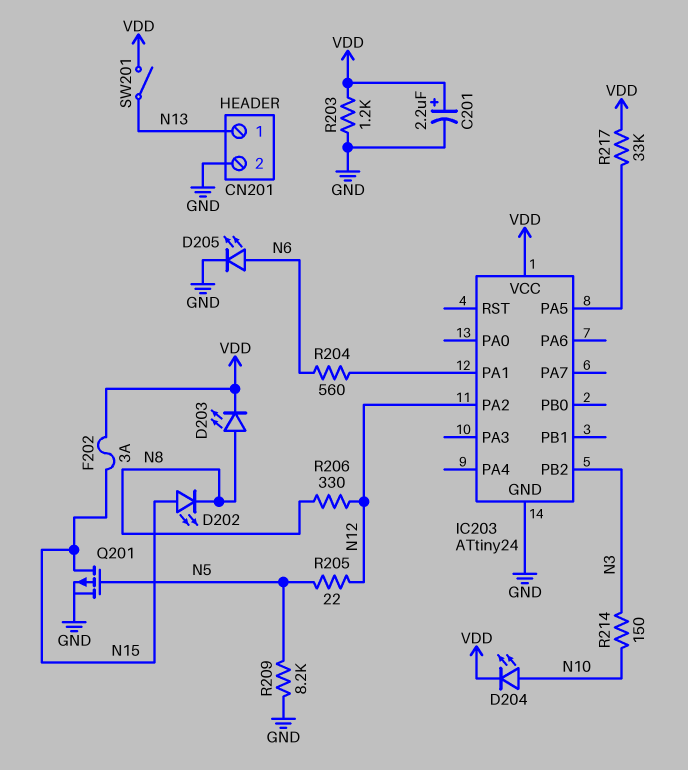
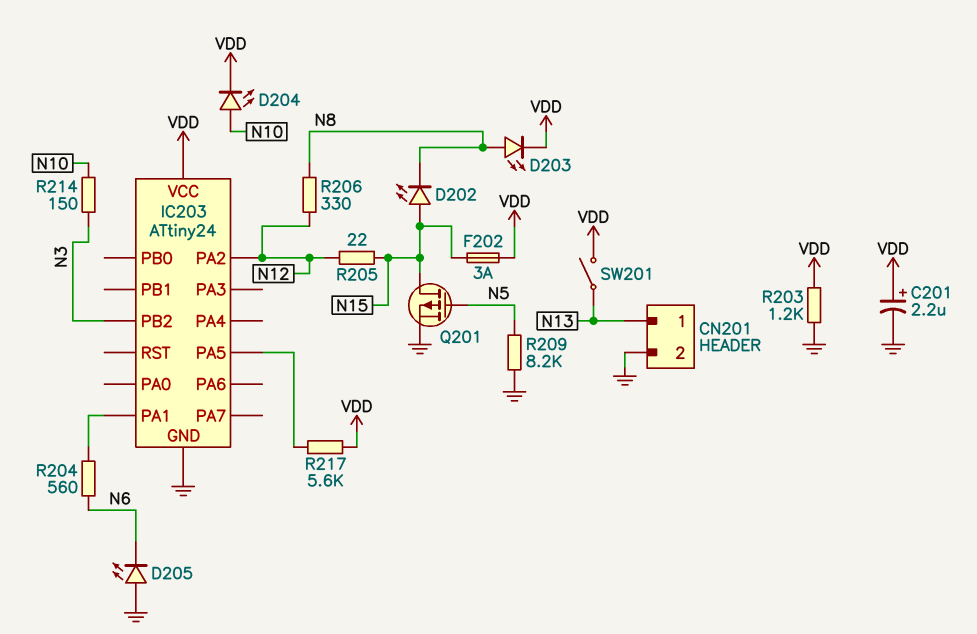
D205: LED (A N6, K GND) -> LED (A GND, K N6)
R205: 22 (N5, N12) -> 22 (N12, N15)
R217: 33k (IC203/PA5, VDD) -> 5.6k (IC203/PA5, VDD)

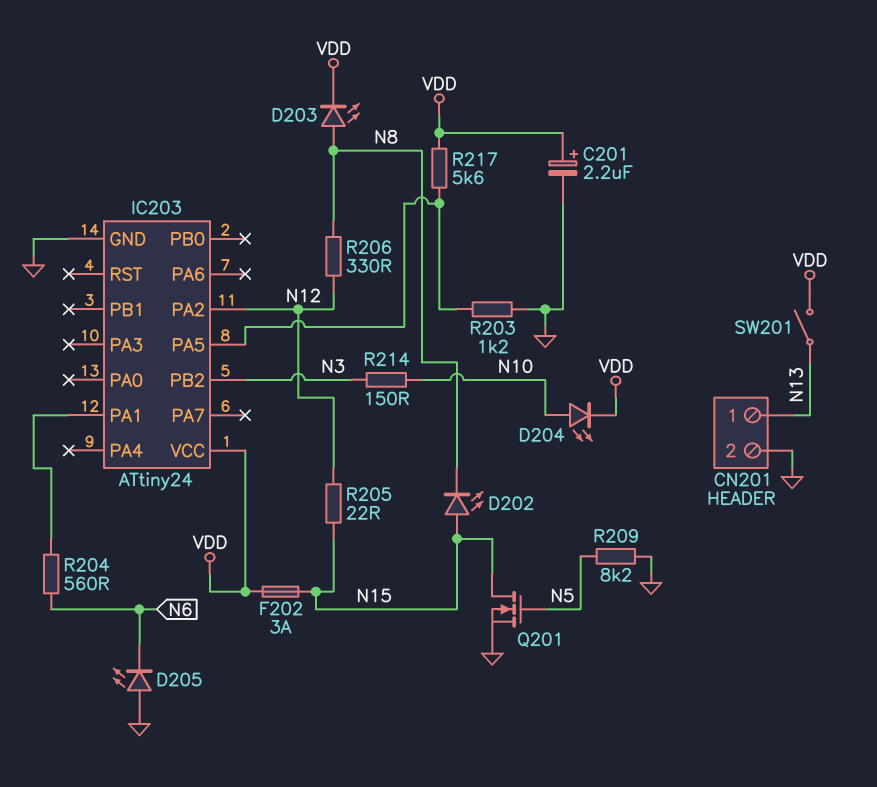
Q201: PMOS (G N5, D N15, S GND) -> NMOS (G N5, D N15, S GND)
R203: 1.2k (GND, VDD) -> 1.2k (GND, IC203/PA5)

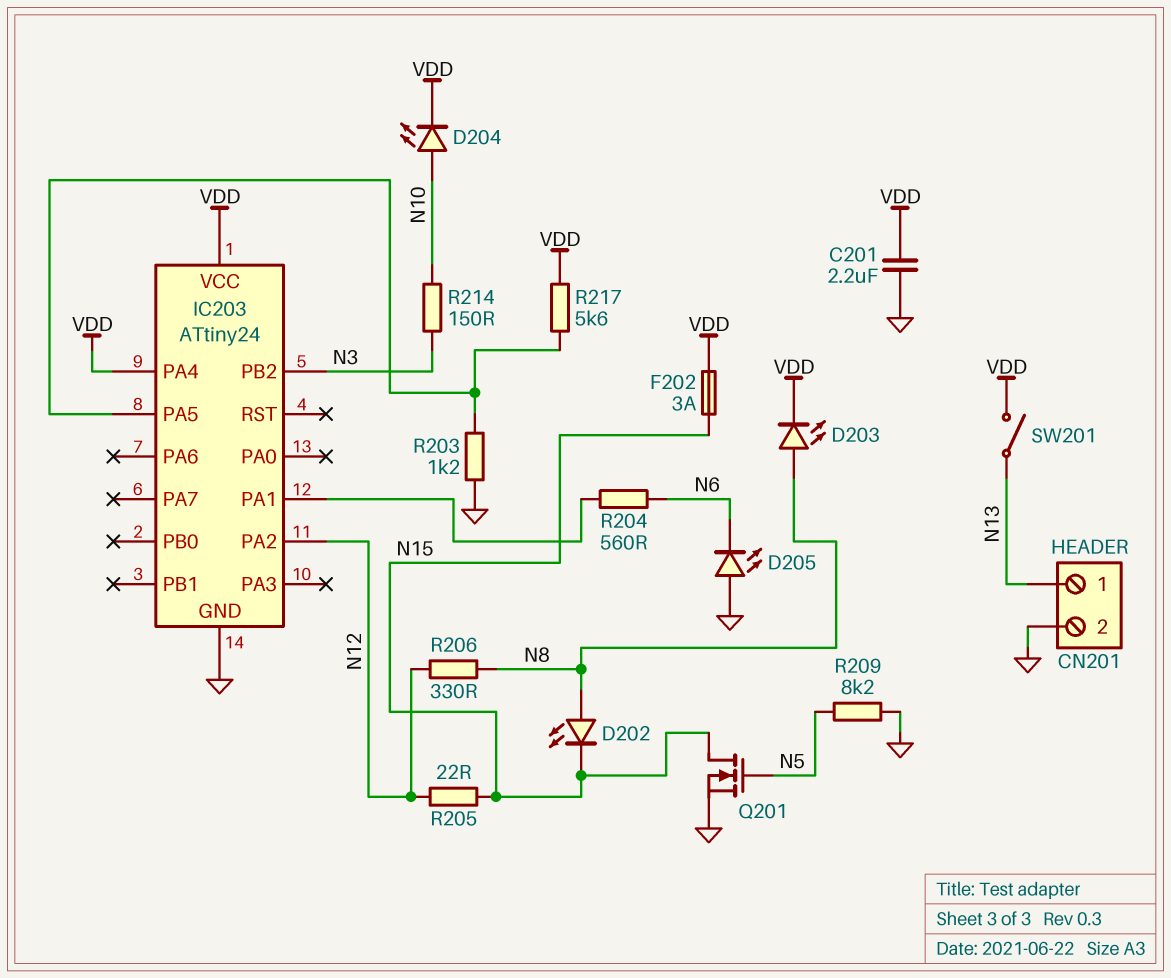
C201: 2.2uF (plus VDD, minus GND) -> 2.2uF (GND, VDD)
D202: LED (A N15, K N8) -> LED (A N8, K N15)
IC203 pin PA4: none -> VDD

